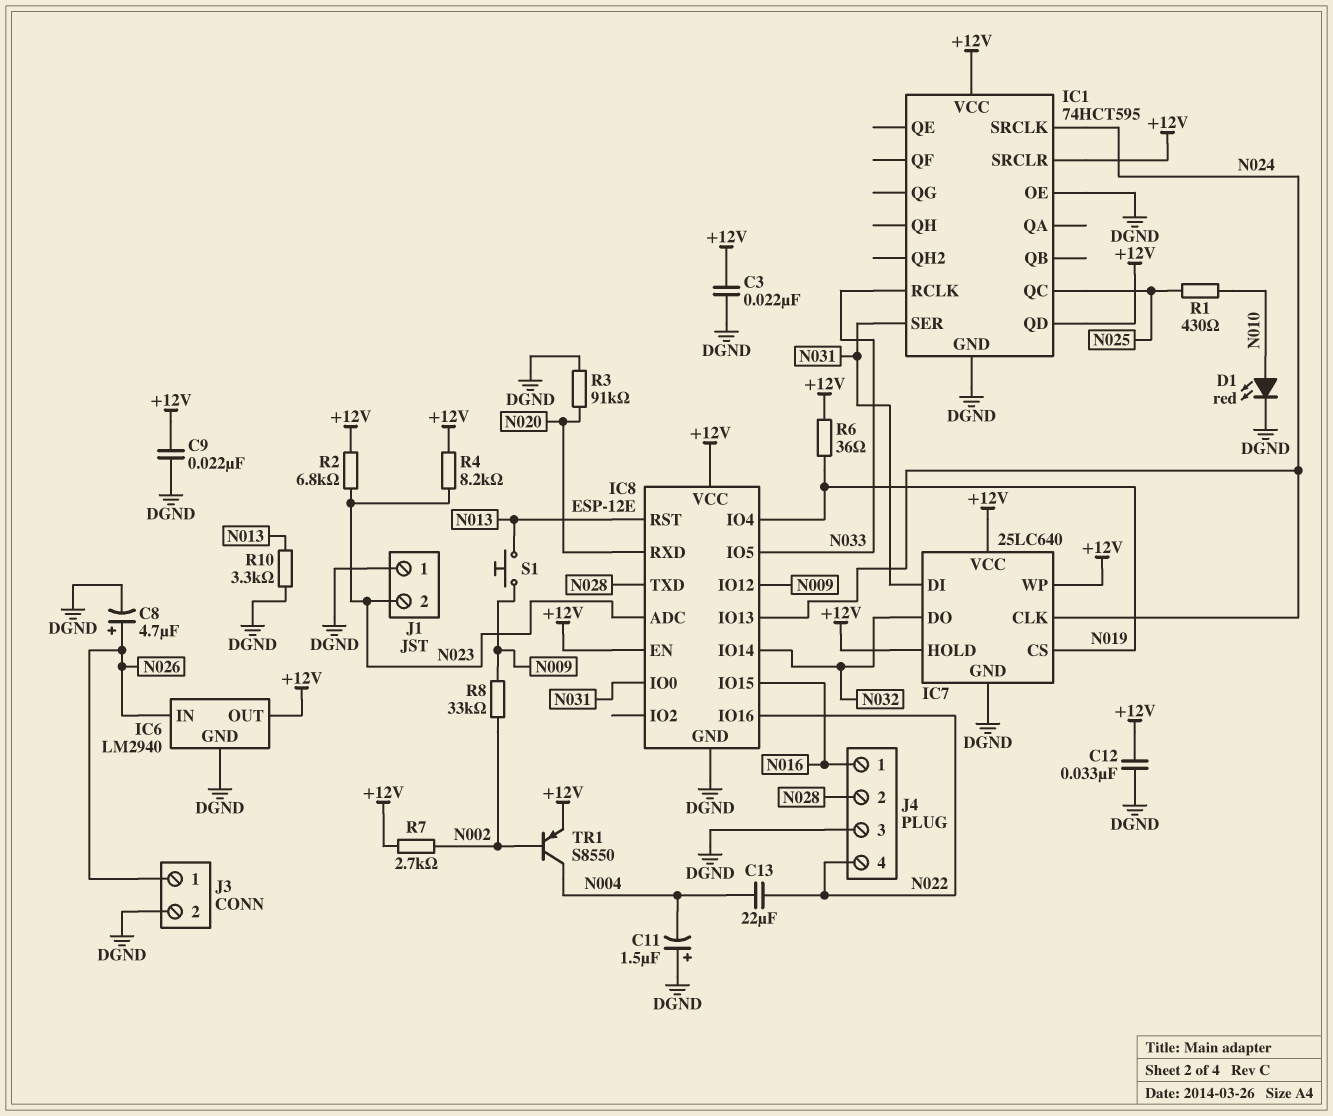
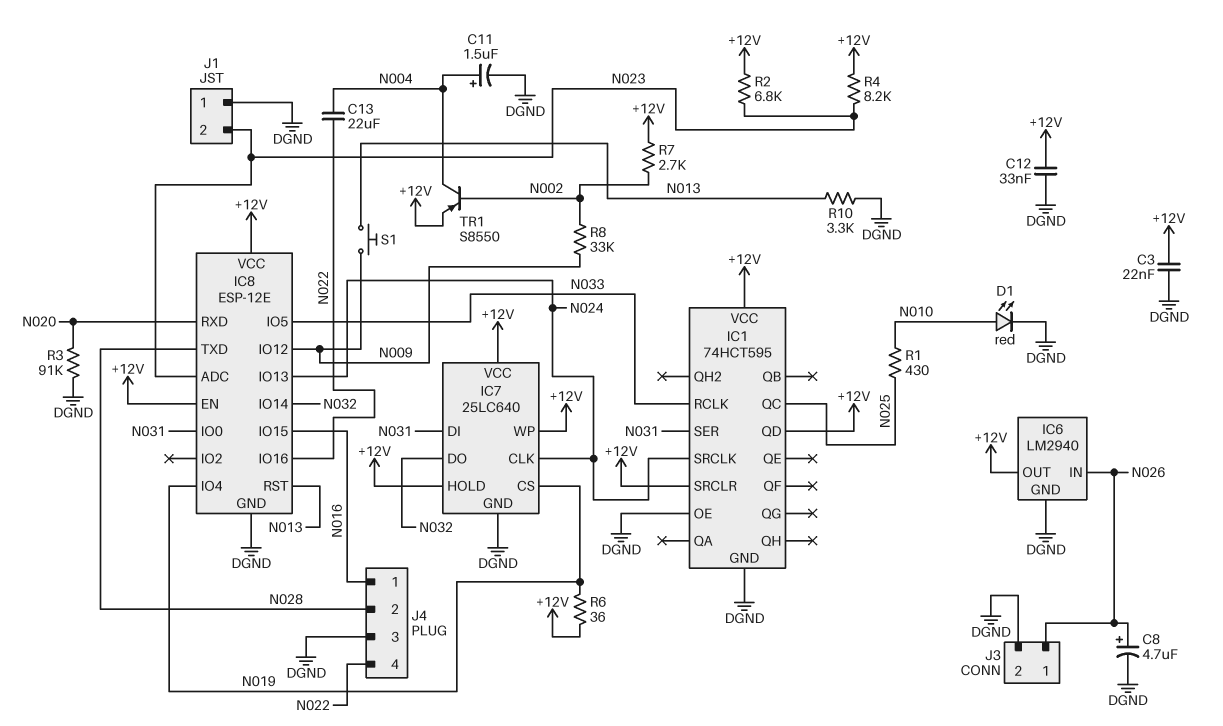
C9: 22nF (+12V, DGND) -> none
C11: 1.5uF (plus DGND, minus N004) -> 1.5uF (plus N004, minus DGND)

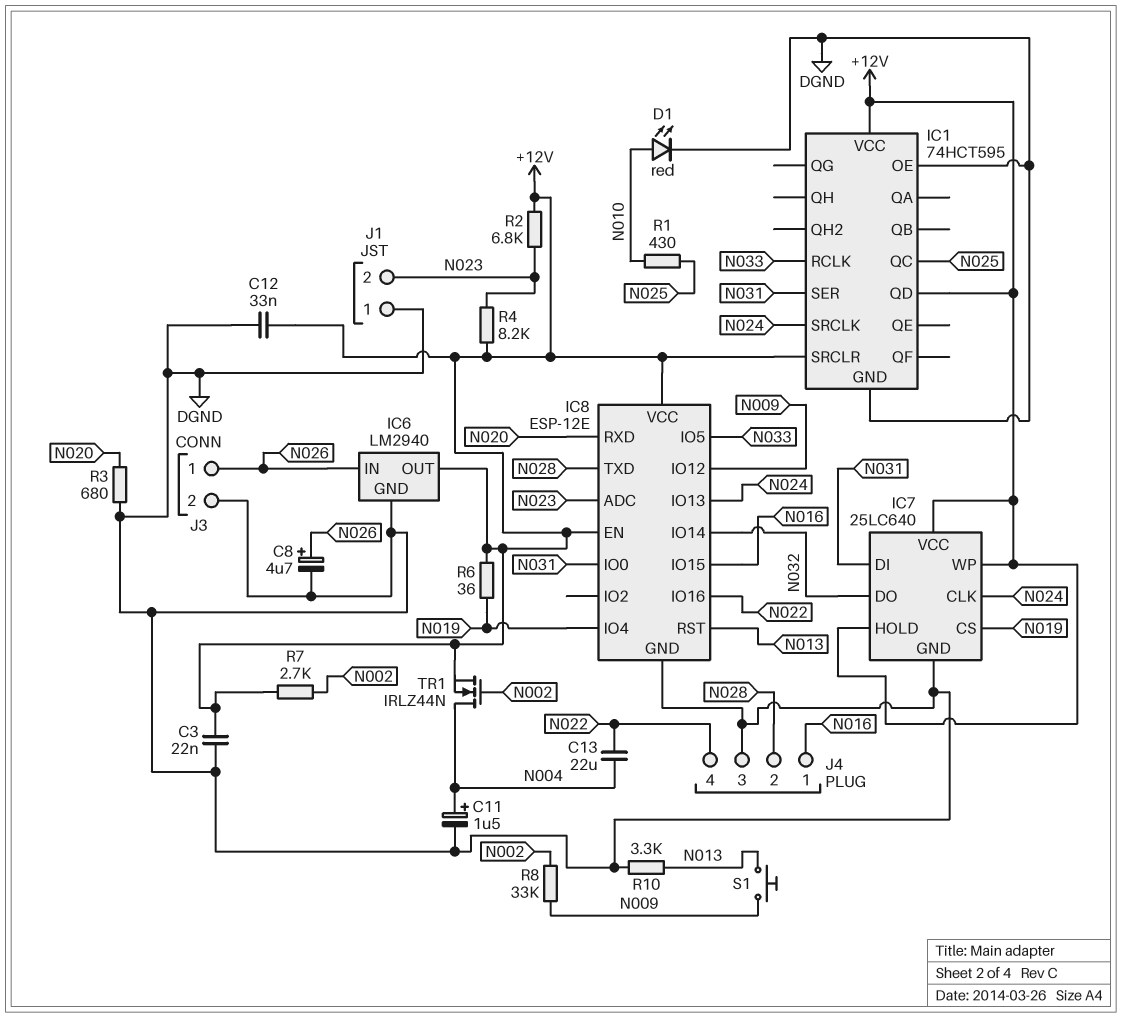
R3: 91k (DGND, N020) -> 680 (DGND, N020)
TR1: PNP S8550 (B N002, C N004, E +12V) -> NMOS IRLZ44N (G N002, D N004, S +12V)

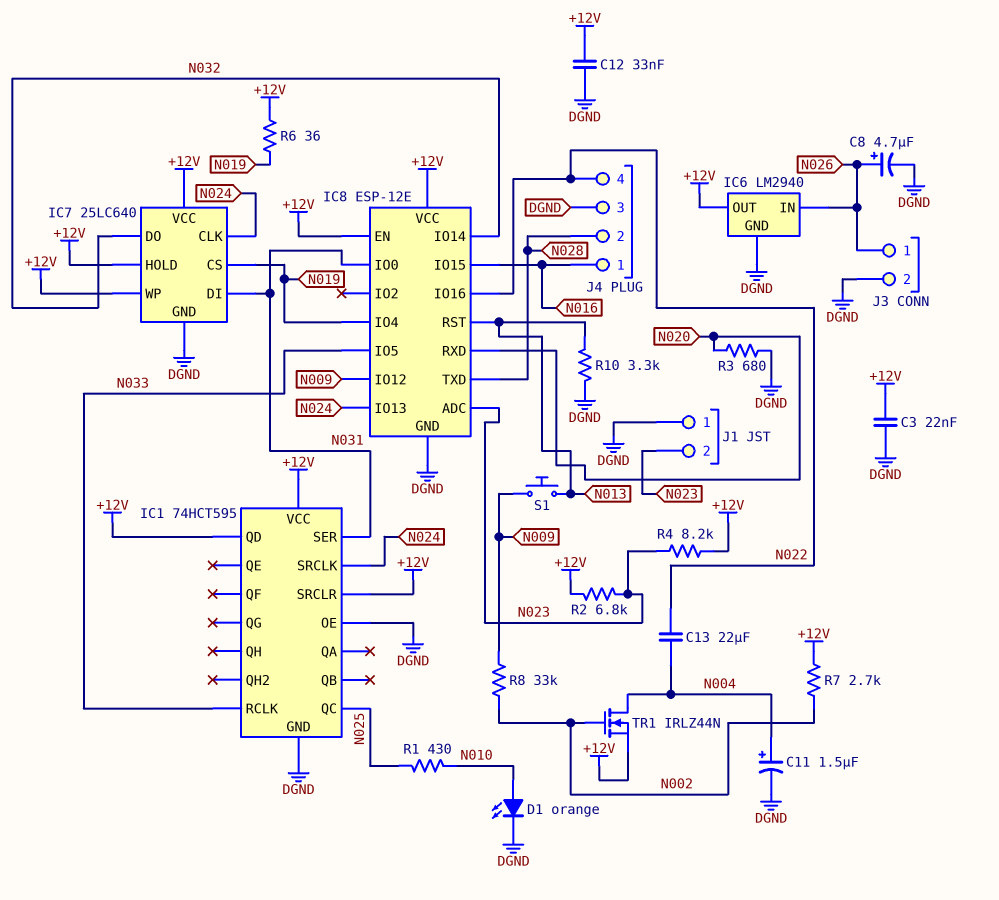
D1: LED red (A N010, K DGND) -> LED orange (A N010, K DGND)

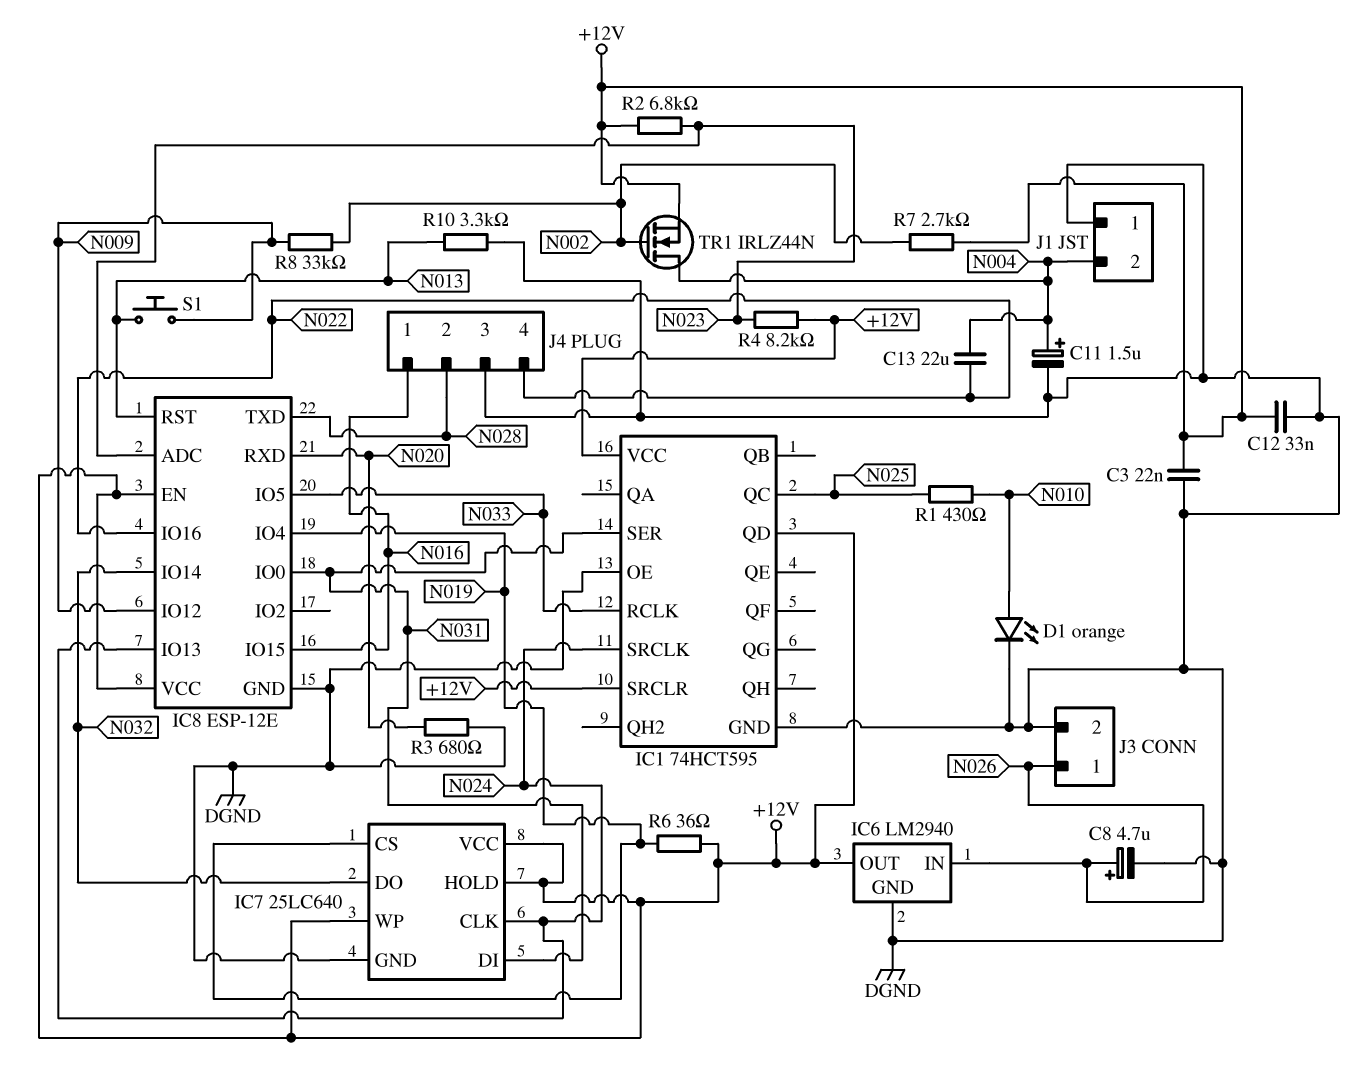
J1 pin 2: N023 -> N004

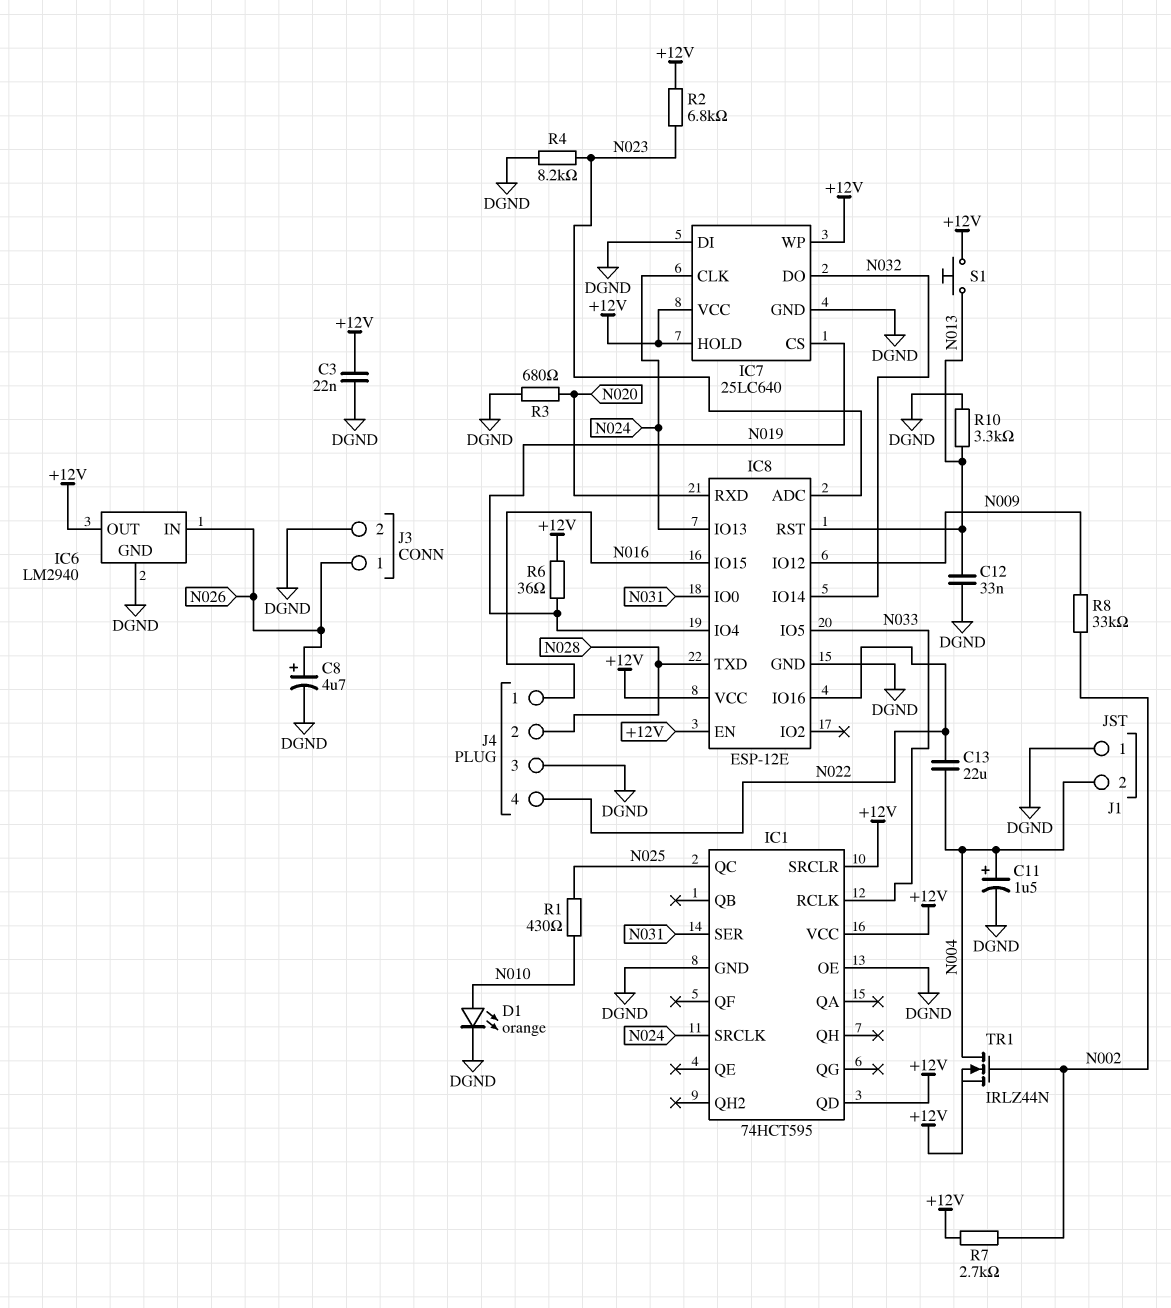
C12: 33nF (+12V, DGND) -> 33nF (DGND, N013)
IC7 pin DI: N031 -> DGND
R4: 8.2k (+12V, N023) -> 8.2k (DGND, N023)
S1: button (N009, N013) -> button (+12V, N013)

